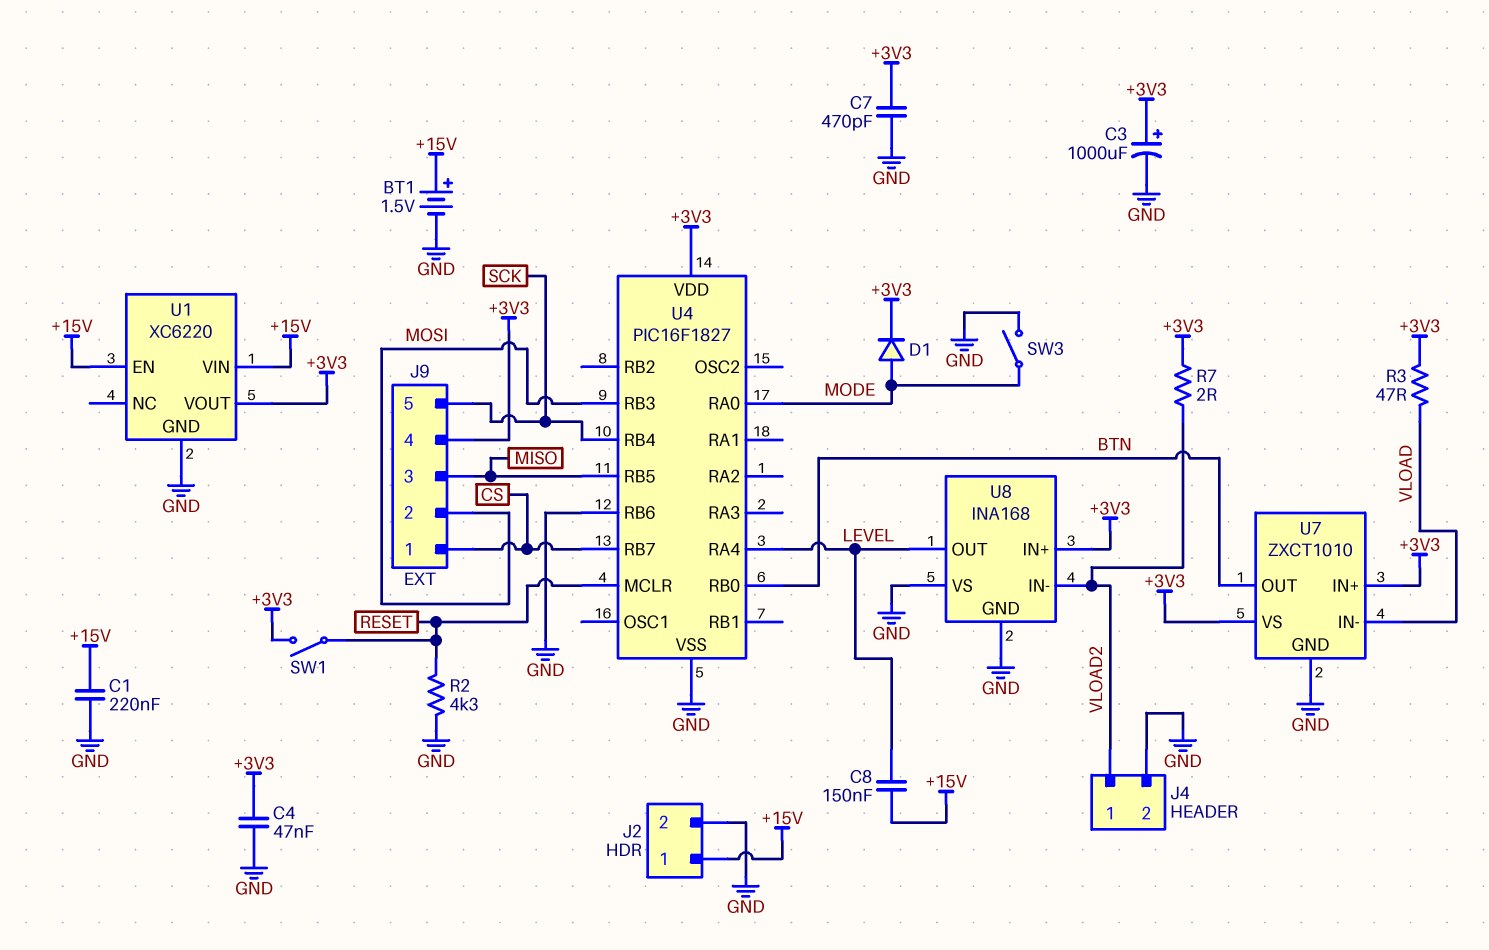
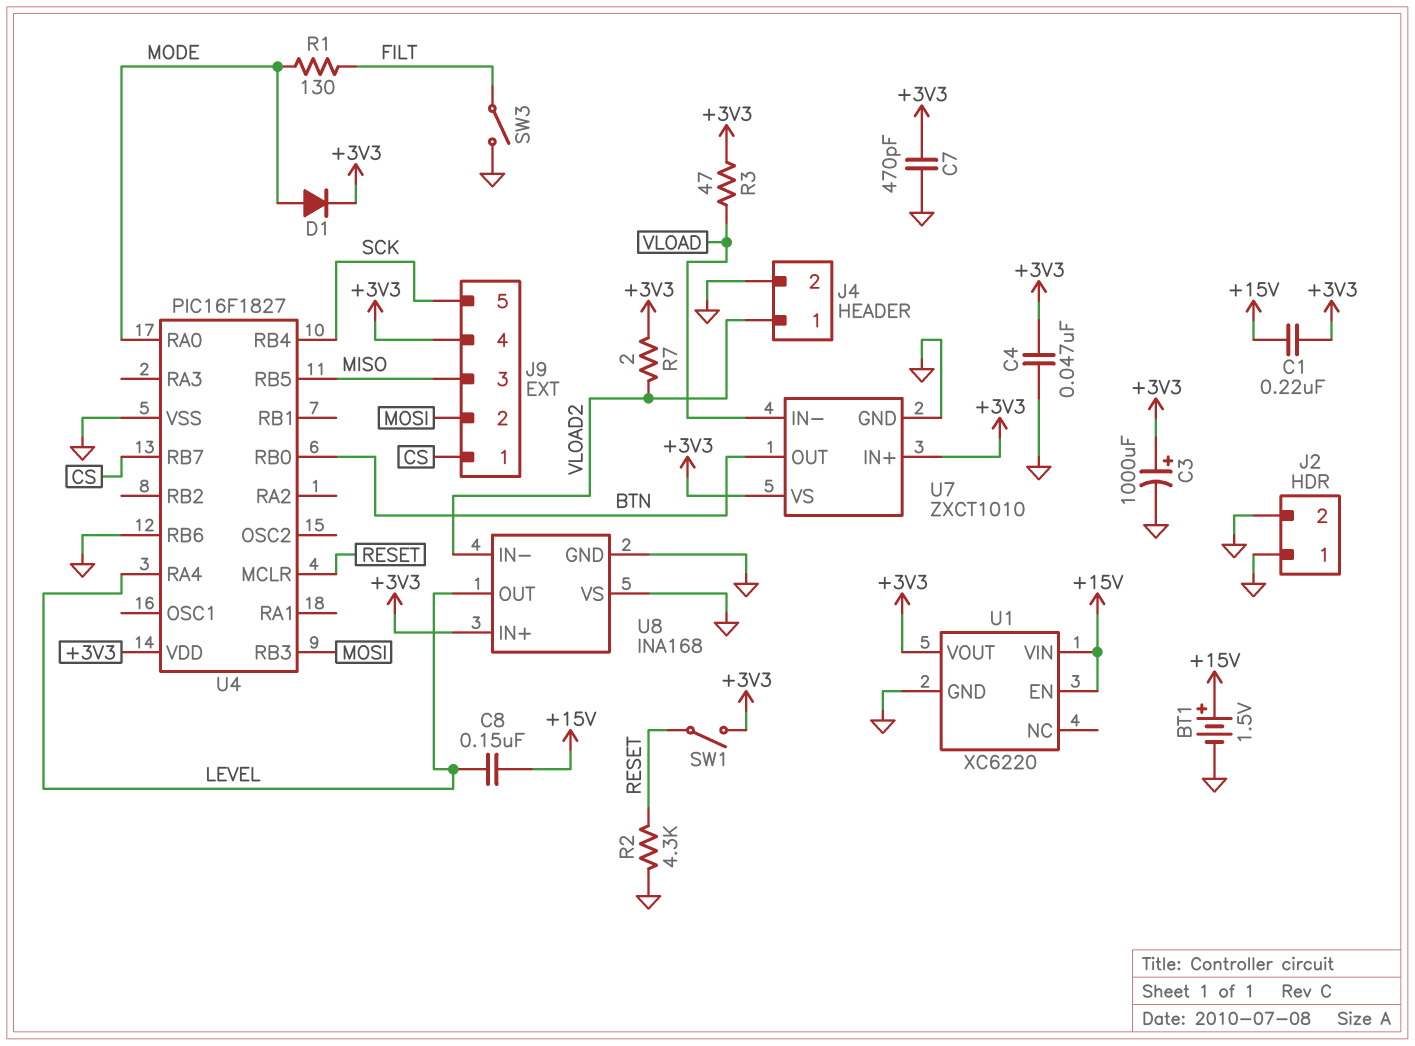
C1: 220nF (+15V, GND) -> 220nF (+3V3, +15V)
J2 pin 1: +15V -> GND
R1: none -> 130 (FILT, MODE)
SW3: switch (GND, MODE) -> switch (FILT, GND)

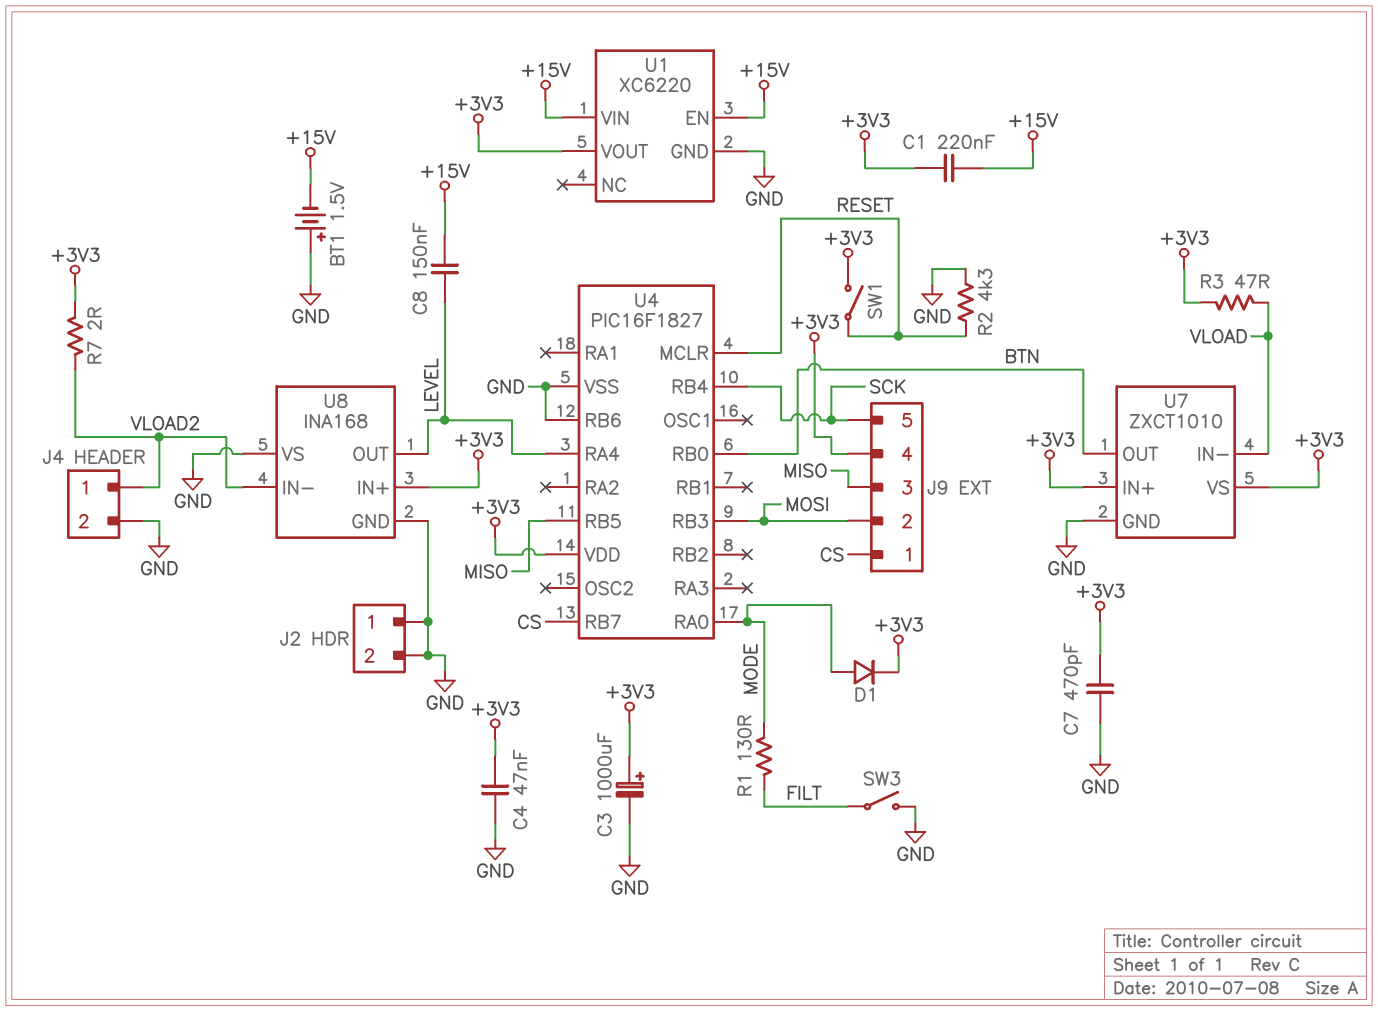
BT1: 1.5V (plus +15V, minus GND) -> 1.5V (plus GND, minus +15V)

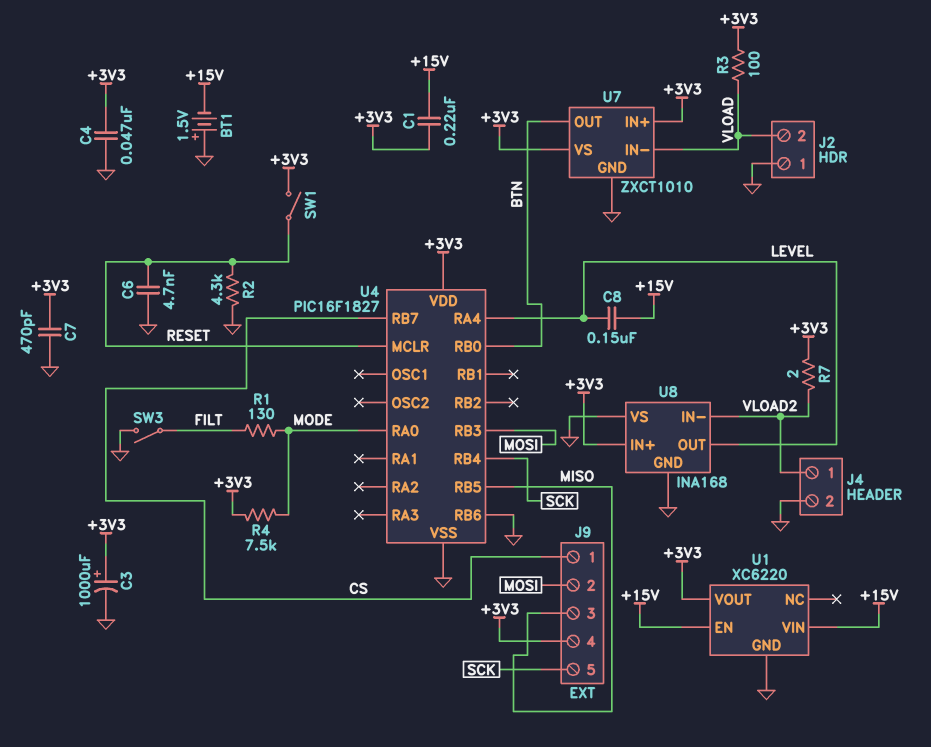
C6: none -> 4.7nF (GND, RESET)
D1: diode (A MODE, K +3V3) -> none
J2 pin 2: GND -> VLOAD
R3: 47 (+3V3, VLOAD) -> 100 (+3V3, VLOAD)
R4: none -> 7.5k (+3V3, MODE)

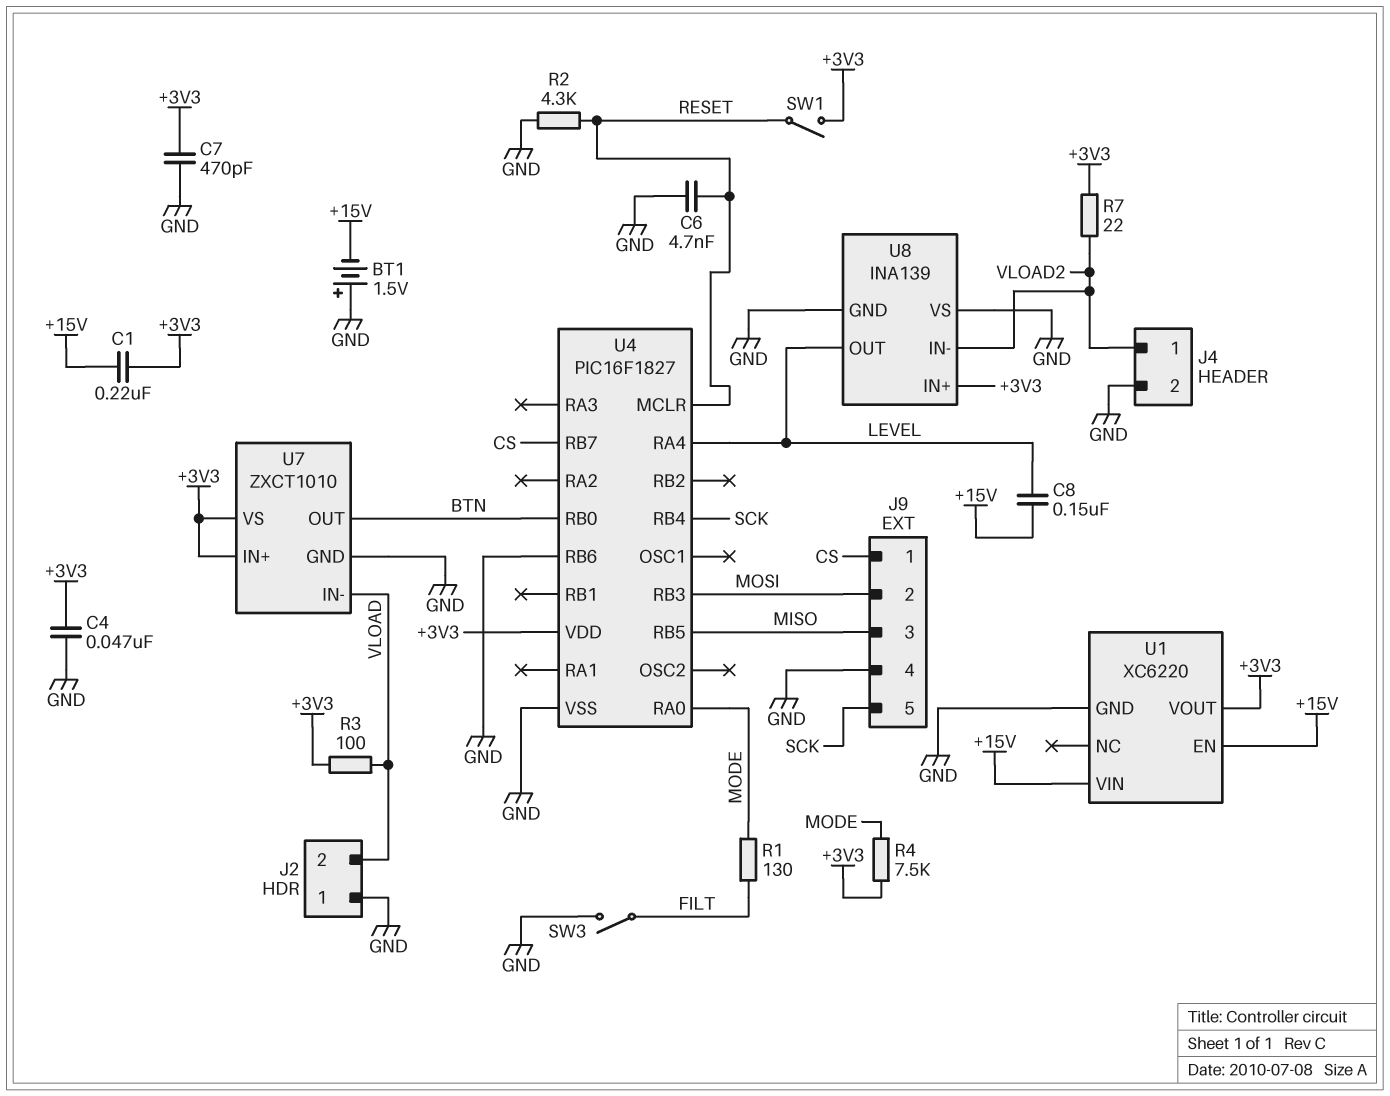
C3: 1000uF (plus +3V3, minus GND) -> none
J9 pin 4: +3V3 -> GND
R7: 2 (+3V3, VLOAD2) -> 22 (+3V3, VLOAD2)
U8: INA168 -> INA139

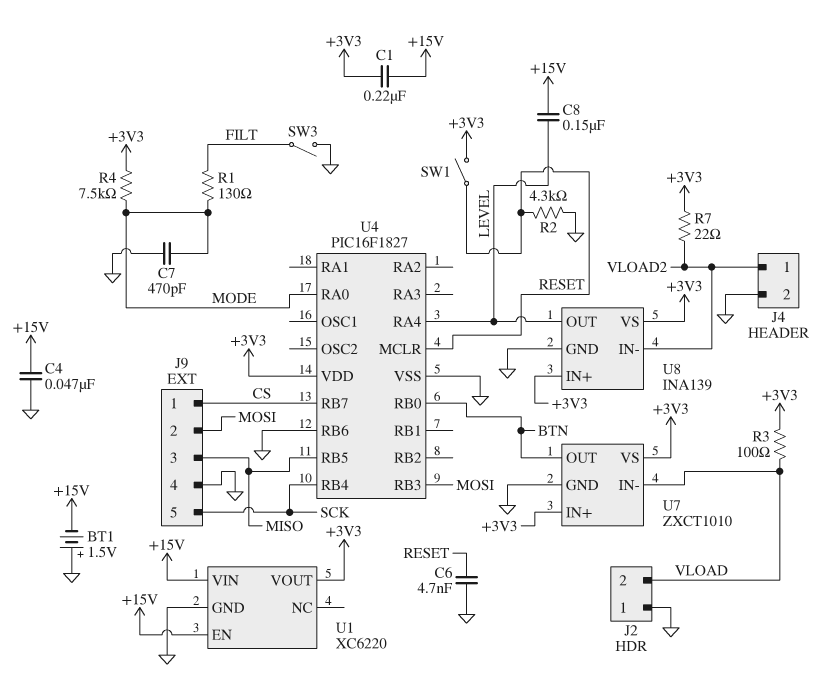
C4: 47nF (+3V3, GND) -> 47nF (+15V, GND)
C7: 470pF (+3V3, GND) -> 470pF (GND, MODE)
U8 pin VS: GND -> +3V3

